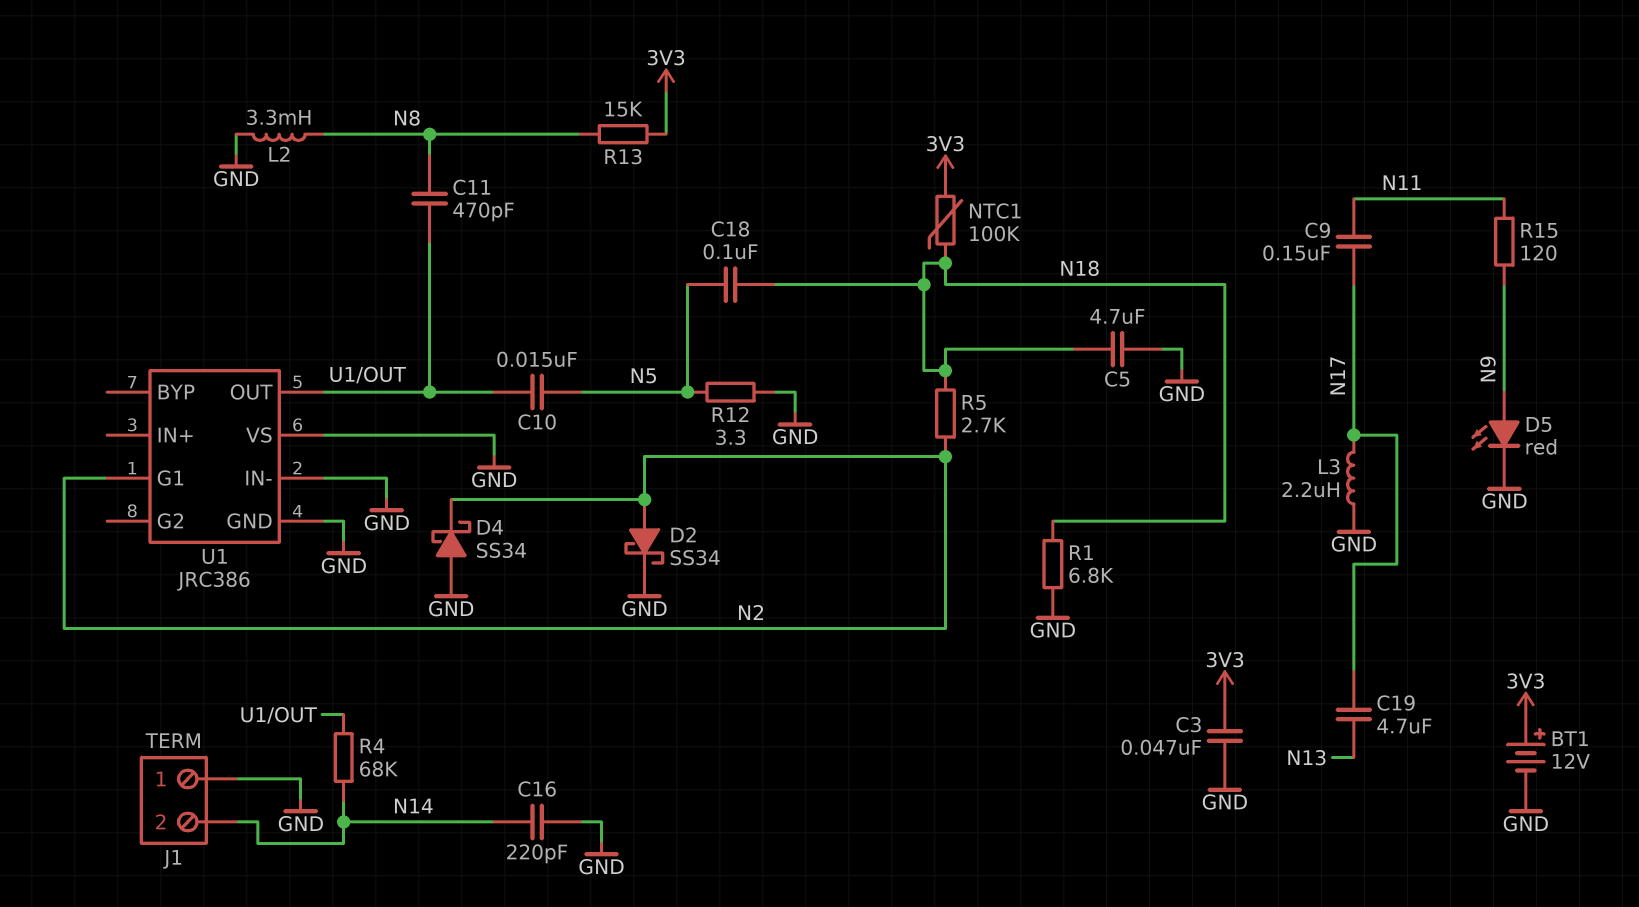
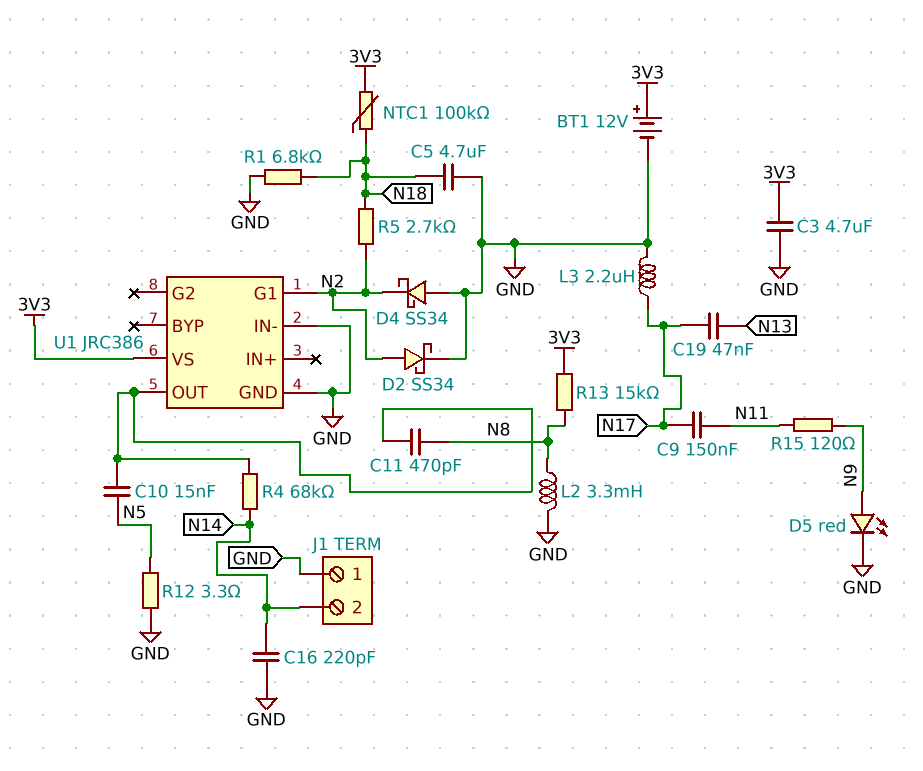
C3: 47nF (3V3, GND) -> 4.7uF (3V3, GND)
C18: 100nF (N5, N18) -> none
C19: 4.7uF (N13, N17) -> 47nF (N13, N17)
U1 pin VS: GND -> 3V3

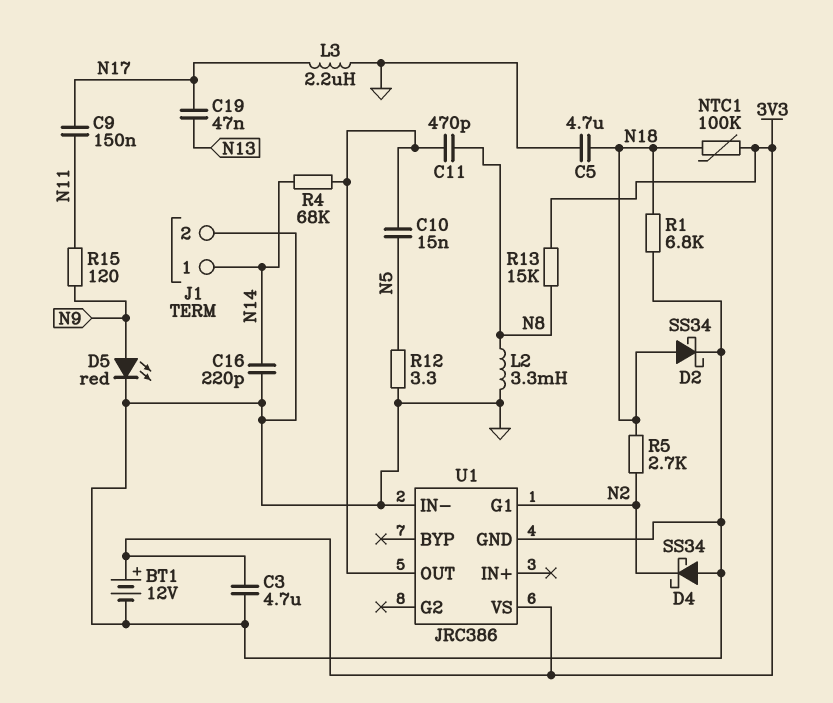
D2: schottky SS34 (A N2, K GND) -> schottky SS34 (A N18, K GND)
J1 pin 1: GND -> N14
J1 pin 2: N14 -> GND

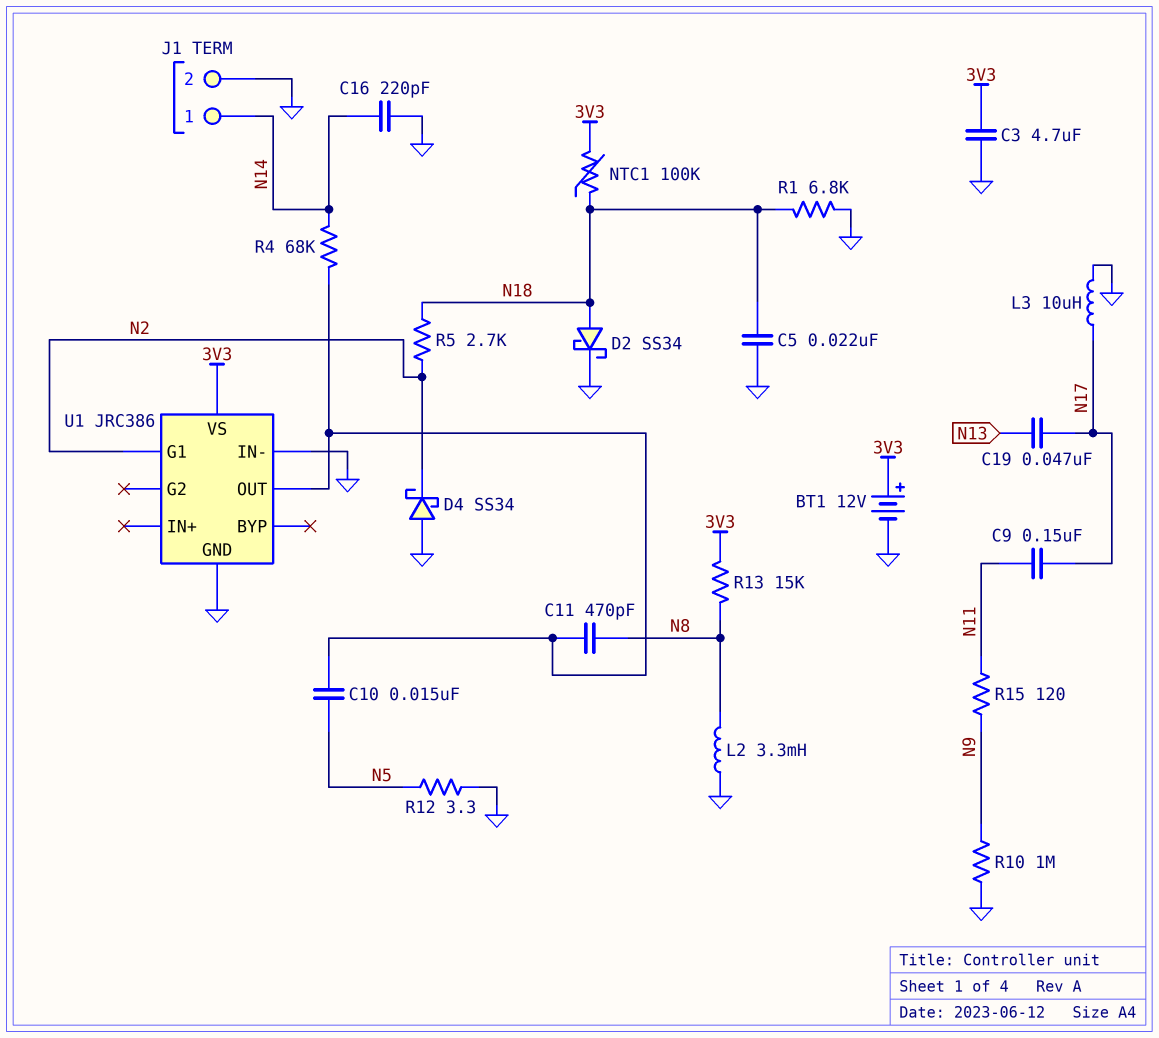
C5: 4.7uF (GND, N18) -> 22nF (GND, N18)
D5: LED red (A N9, K GND) -> none
L3: 2.2uH (GND, N17) -> 10uH (GND, N17)
R10: none -> 1M (GND, N9)

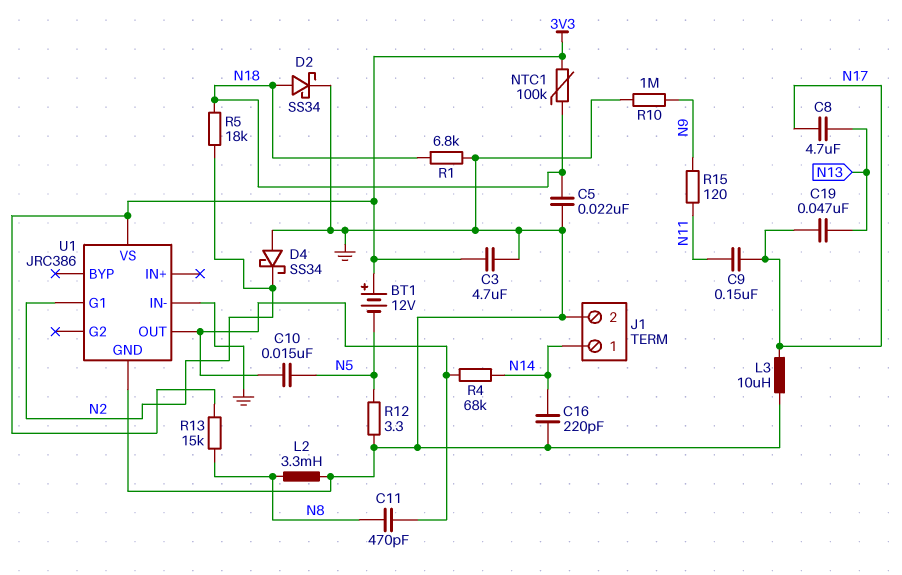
BT1: 12V (plus 3V3, minus GND) -> 12V (plus 3V3, minus N5)
C8: none -> 4.7uF (N13, N17)
R5: 2.7k (N2, N18) -> 18k (N2, N18)

